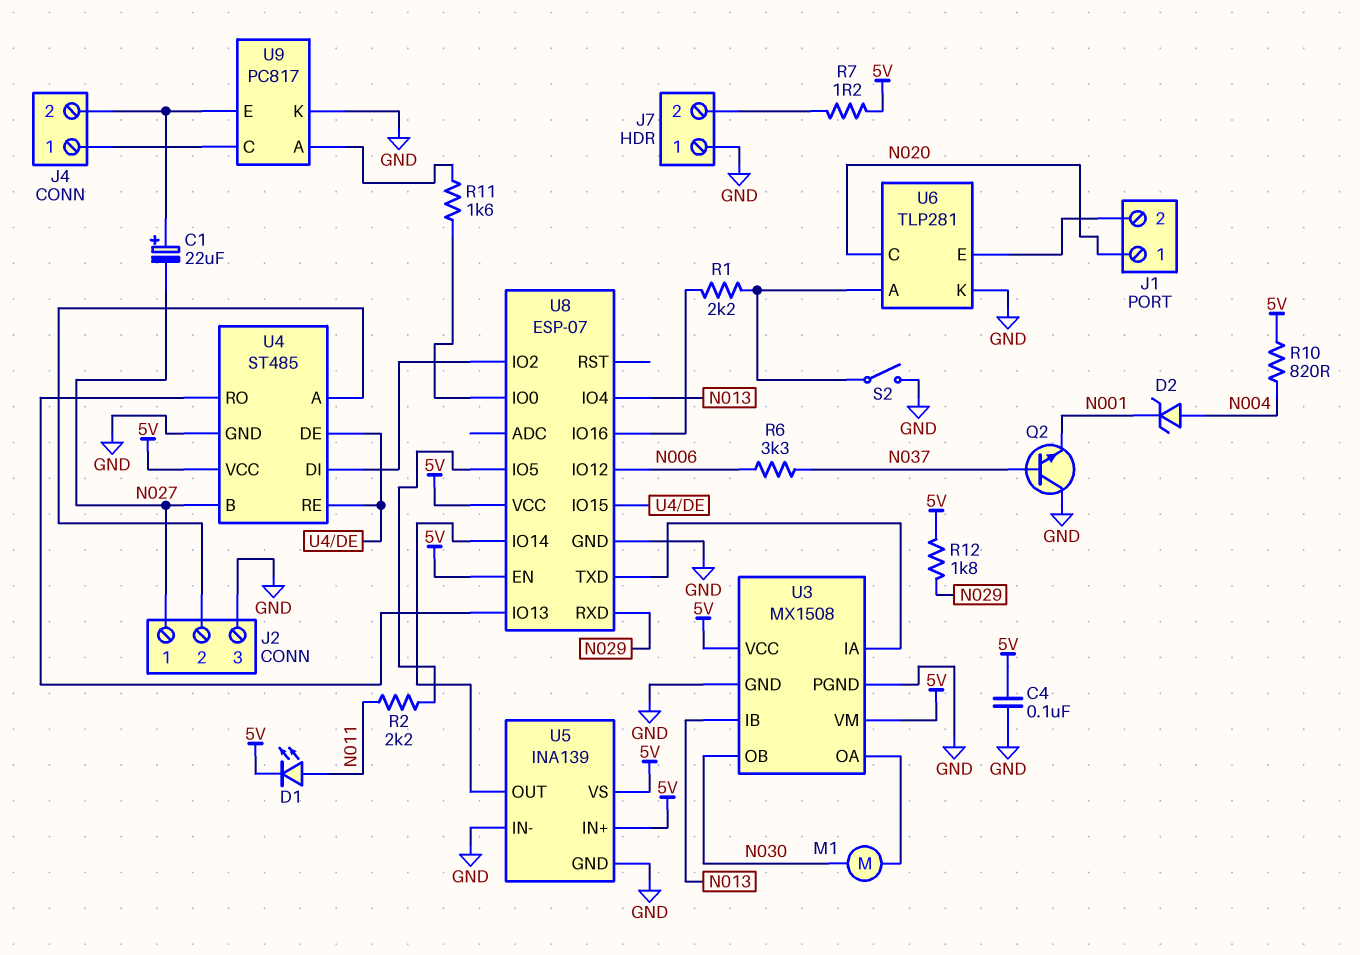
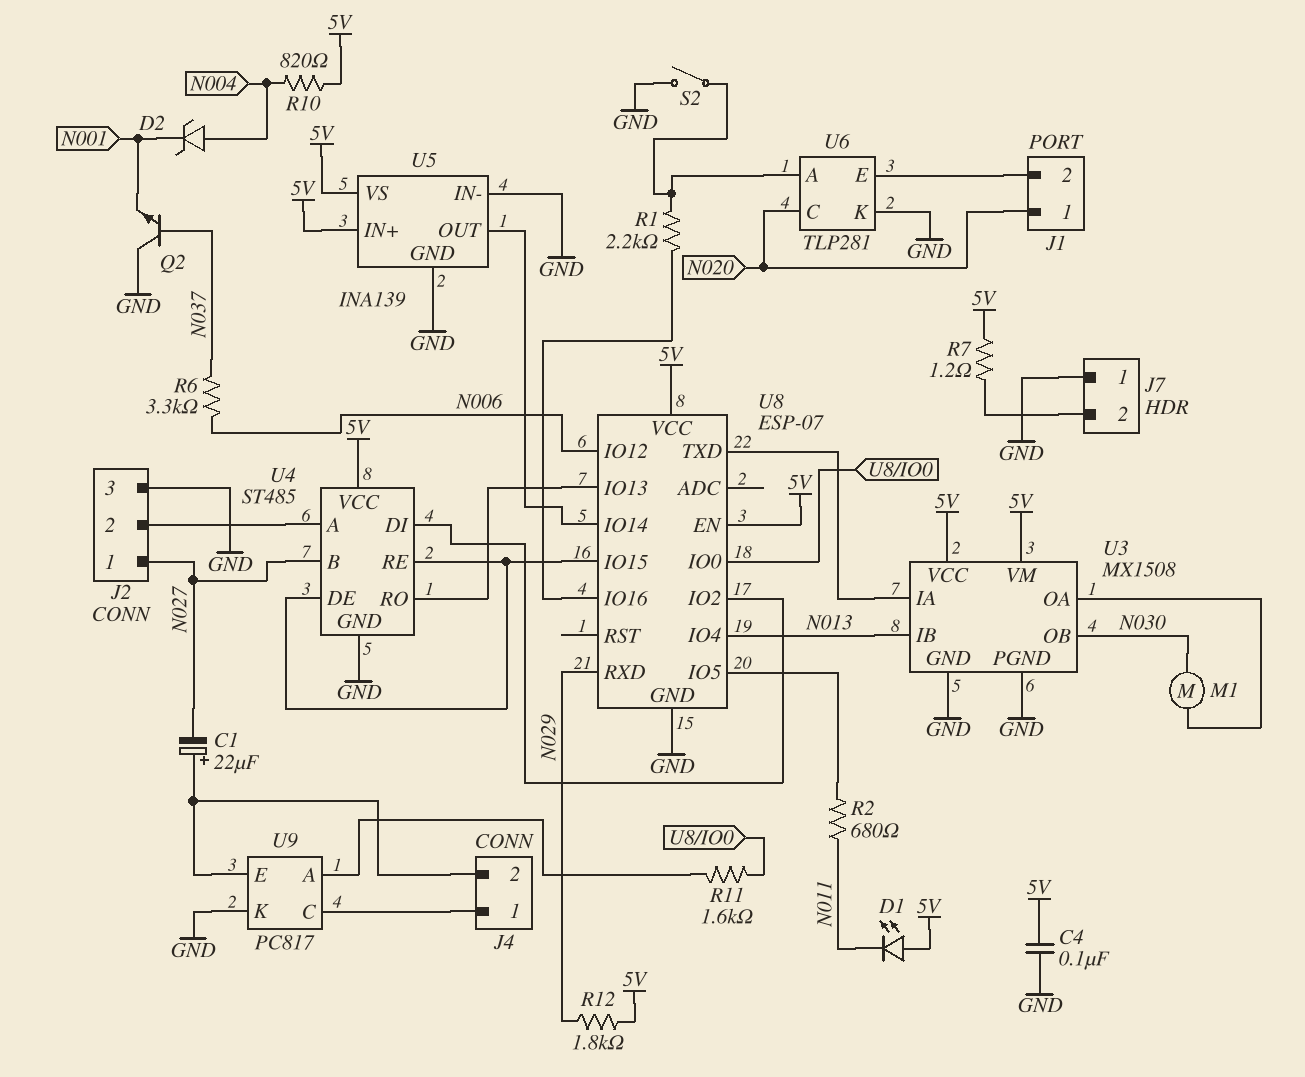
D1: LED (A N011, K 5V) -> LED (A 5V, K N011)
R2: 2.2k (N011, U8/IO5) -> 680 (N011, U8/IO5)

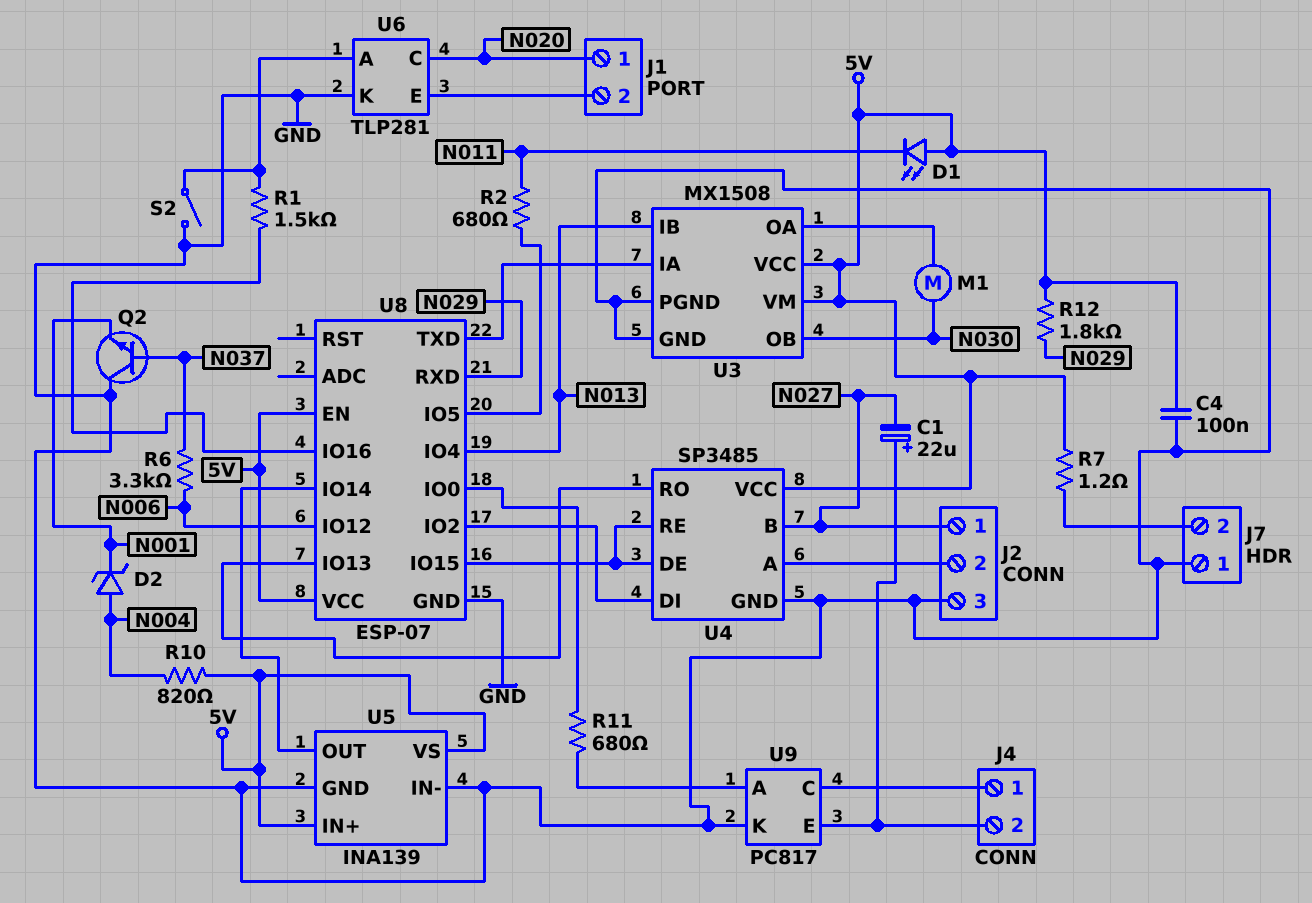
R1: 2.2k (U6/A, U8/IO16) -> 1.5k (U6/A, U8/IO16)
R11: 1.6k (U8/IO0, U9/A) -> 680 (U8/IO0, U9/A)
U4: ST485 -> SP3485

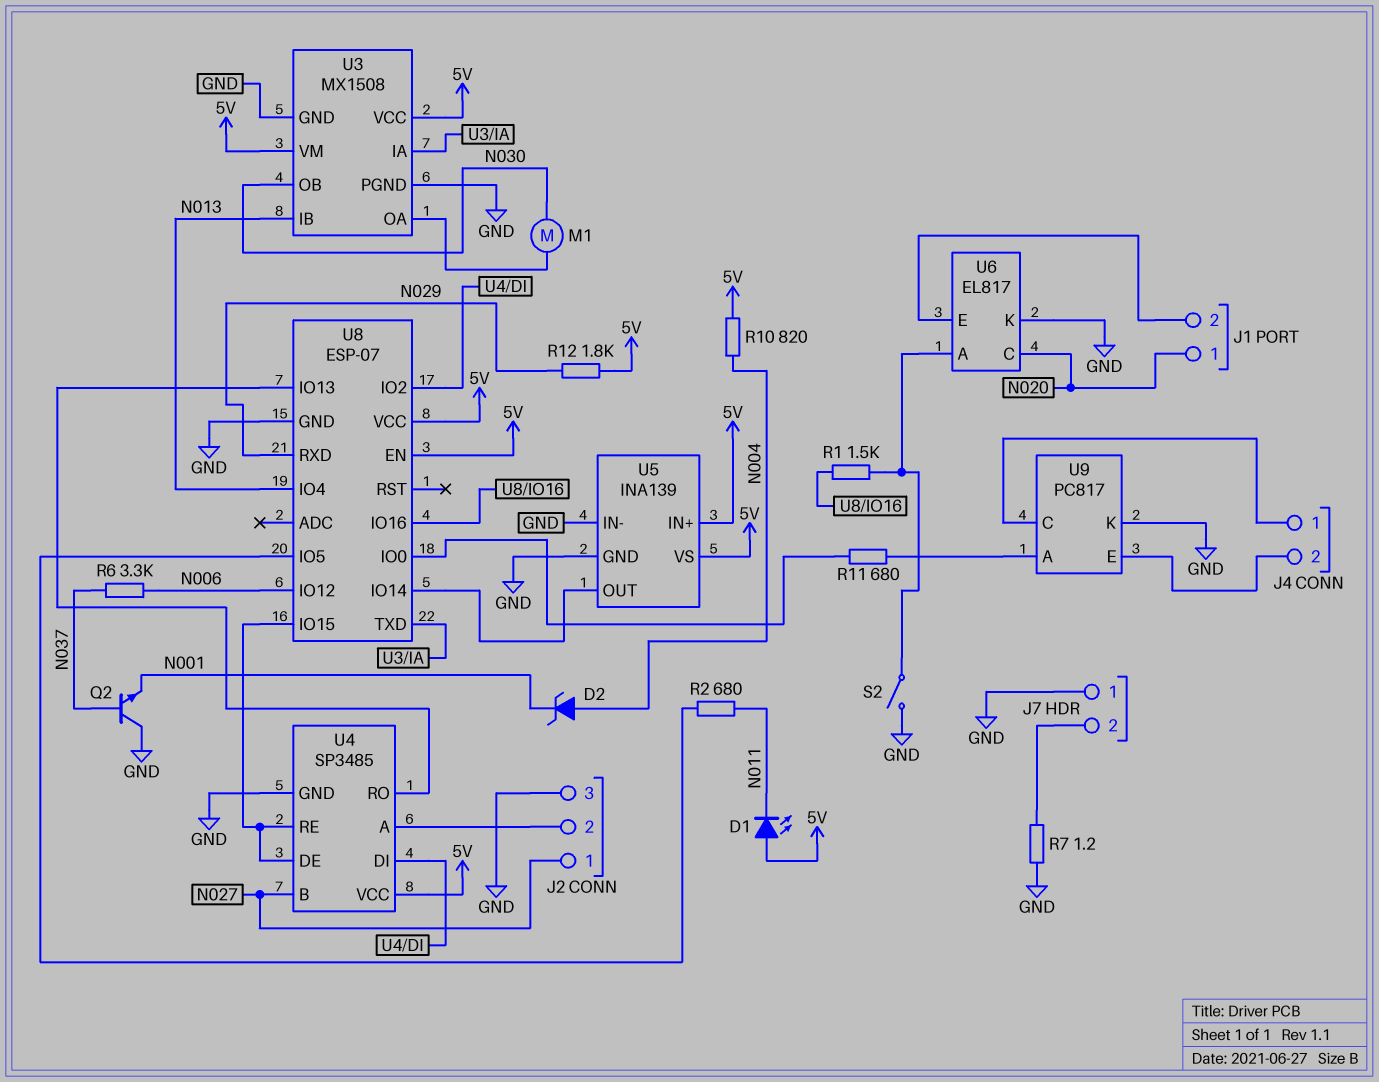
C1: 22uF (plus J4/2, minus N027) -> none
C4: 100nF (5V, GND) -> none
R7: 1.2 (5V, J7/2) -> 1.2 (GND, J7/2)
U6: TLP281 -> EL817

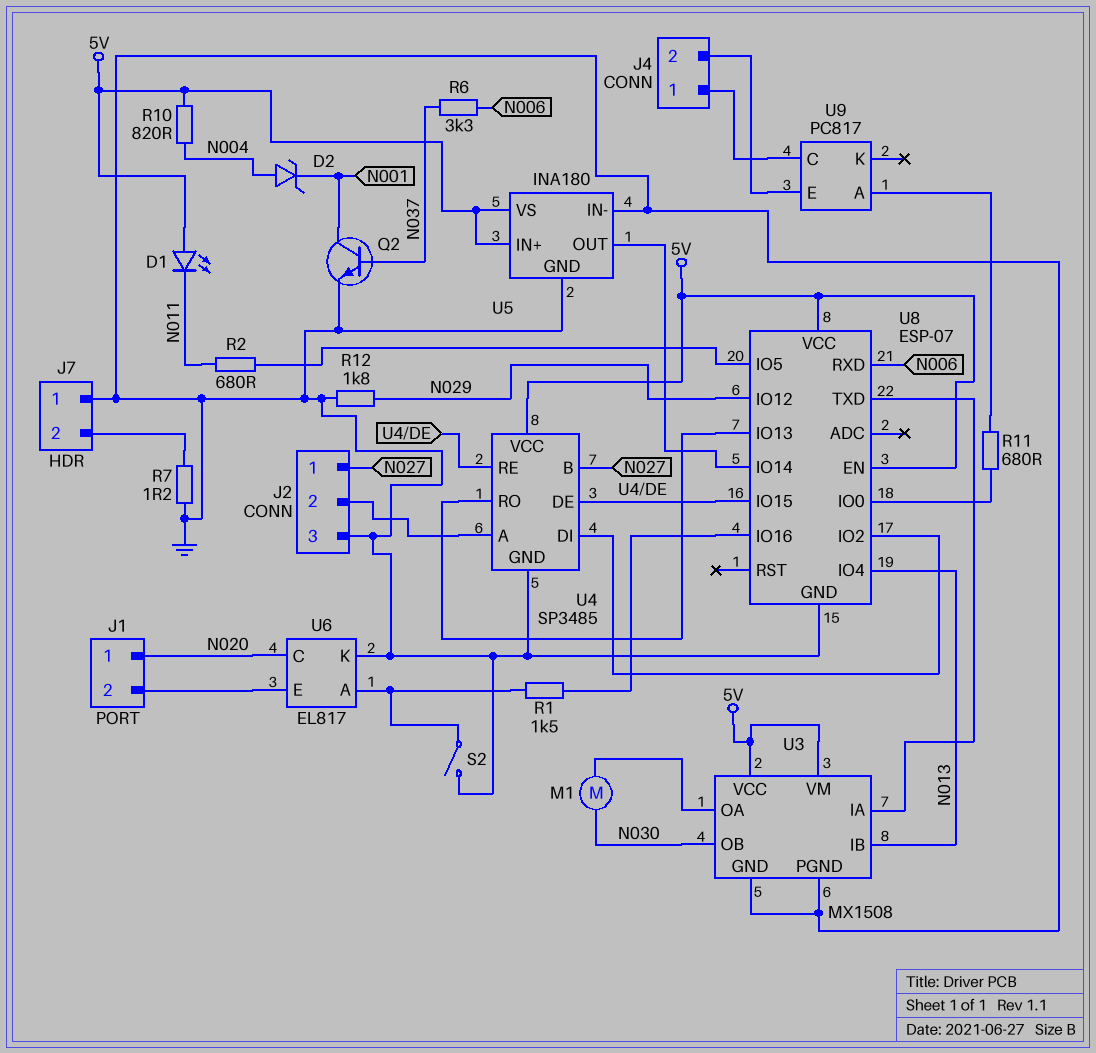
Q2: NPN (B N037, C GND, E N001) -> NPN (B N037, C N001, E GND)
R12: 1.8k (5V, N029) -> 1.8k (GND, N029)
U5: INA139 -> INA180
U8 pin IO12: N006 -> N029
U8 pin RXD: N029 -> N006
U9 pin K: GND -> none

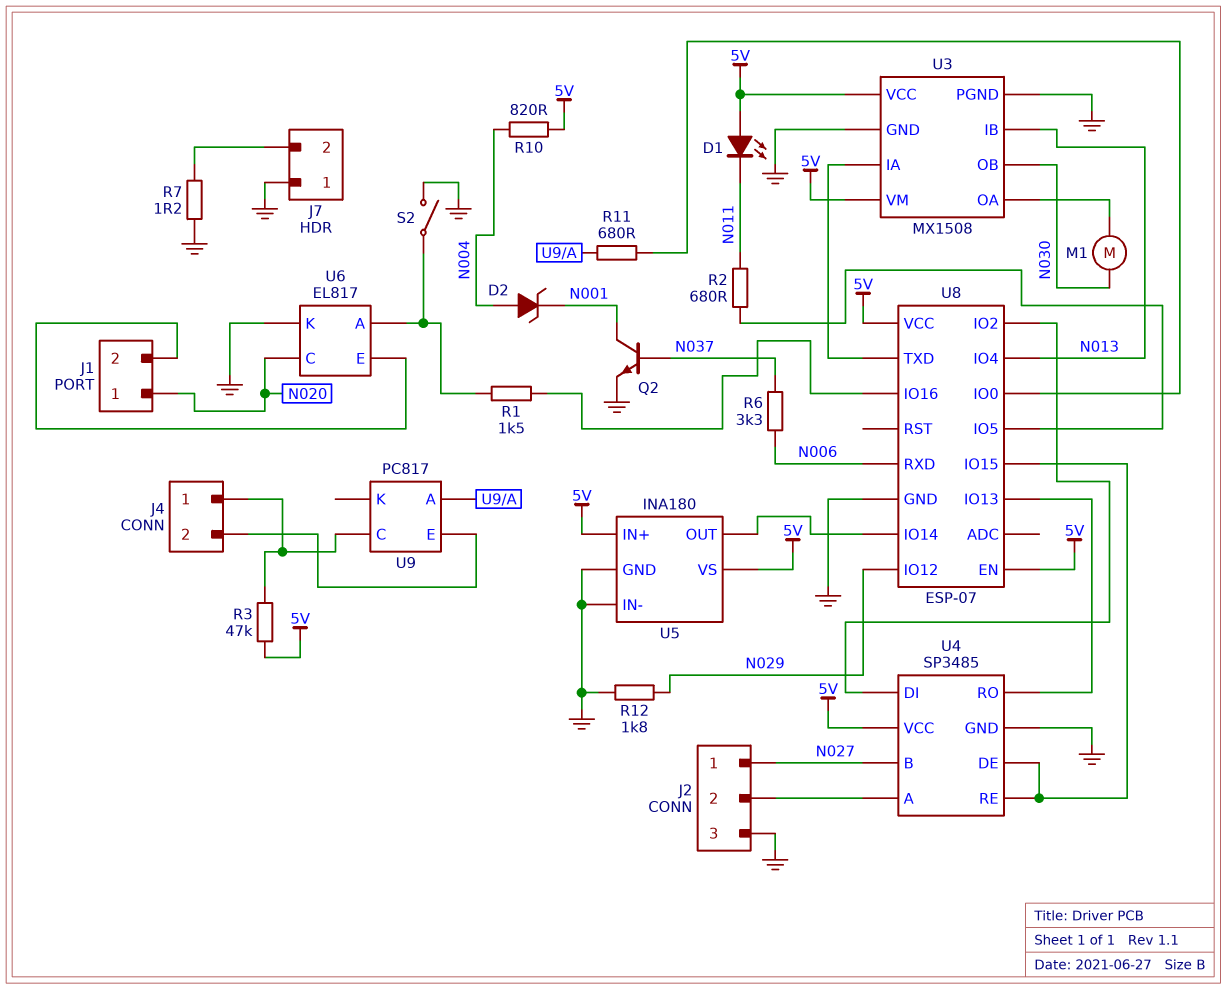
R3: none -> 47k (5V, J4/1)

